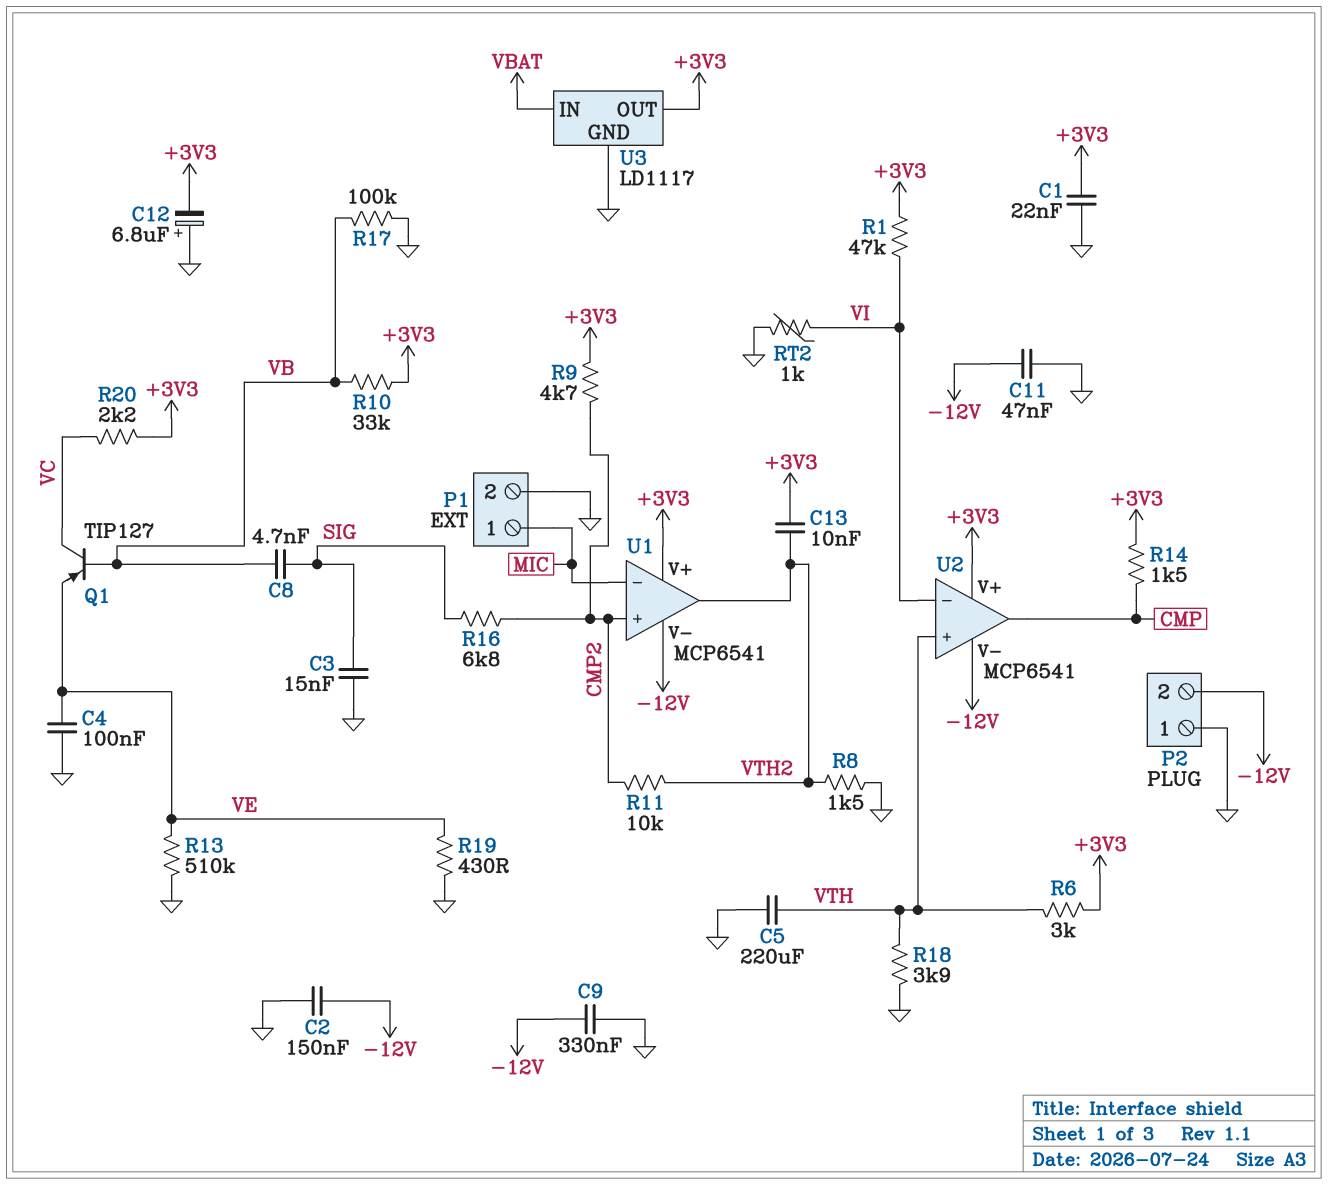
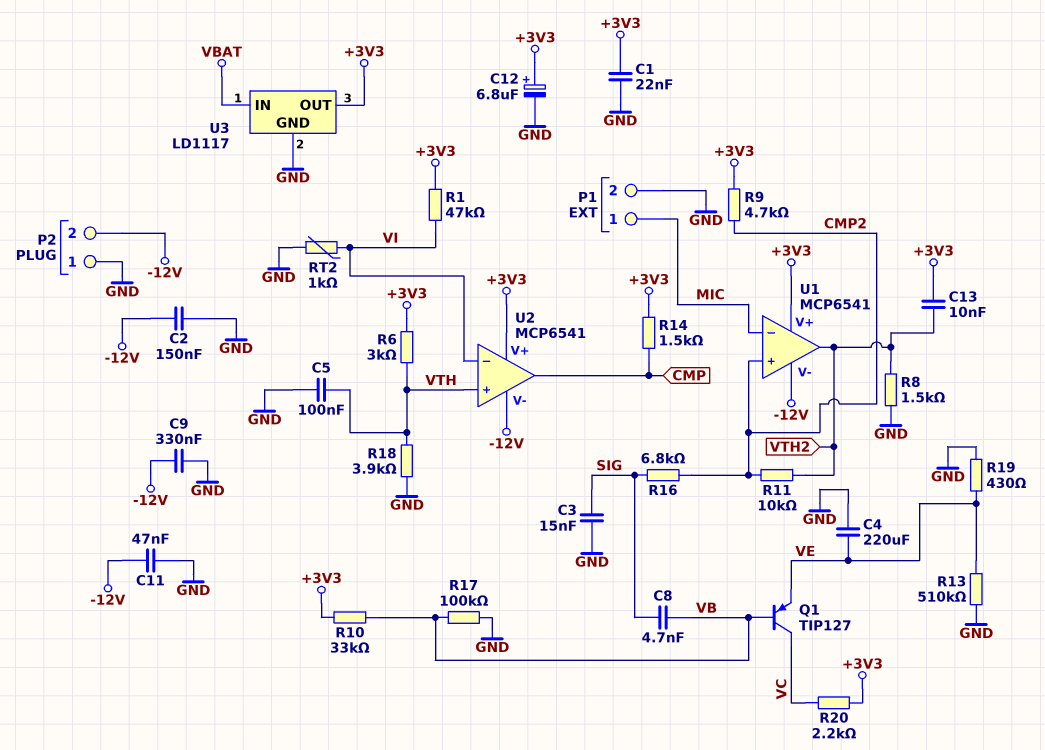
C4: 100nF (GND, VE) -> 220uF (GND, VE)
C5: 220uF (GND, VTH) -> 100nF (GND, VTH)
C12: 6.8uF (plus GND, minus +3V3) -> 6.8uF (plus +3V3, minus GND)

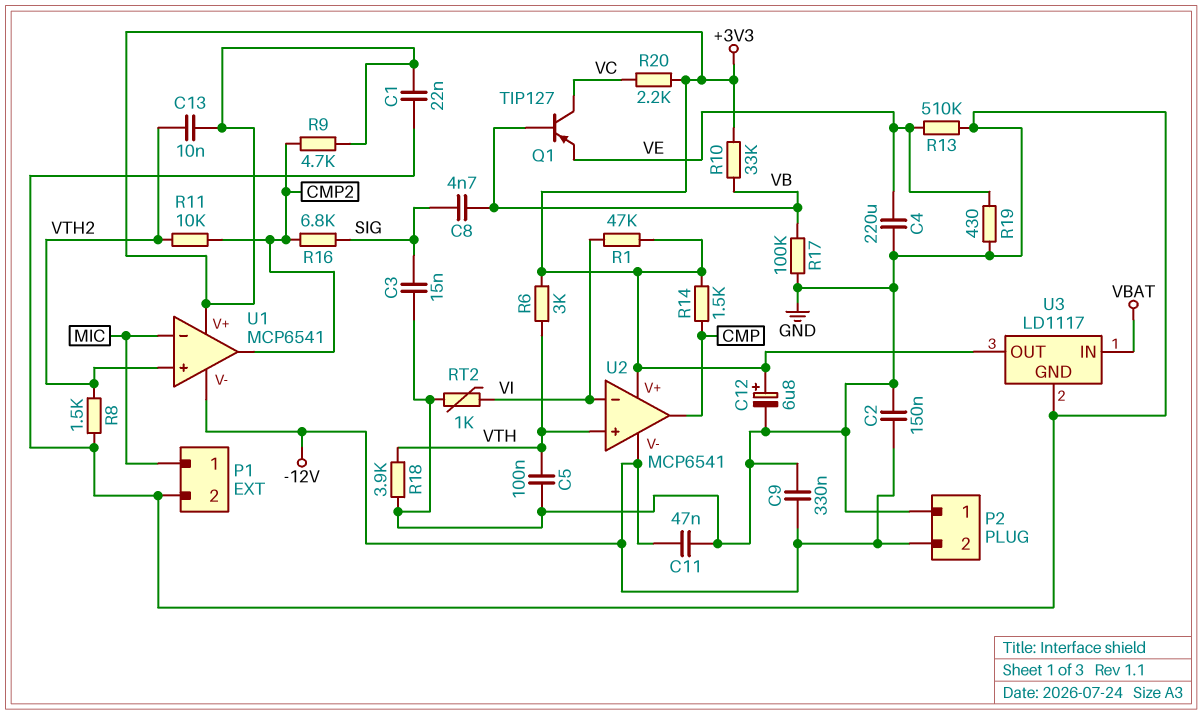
U1 pin in+: CMP2 -> VTH2
U1 pin out: VTH2 -> CMP2

